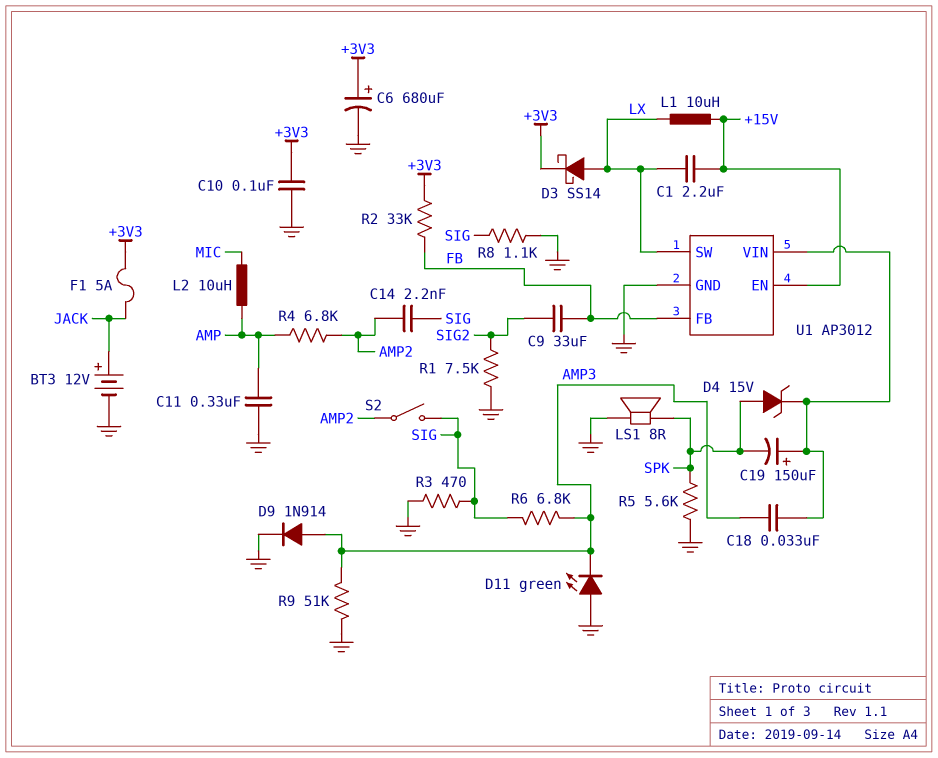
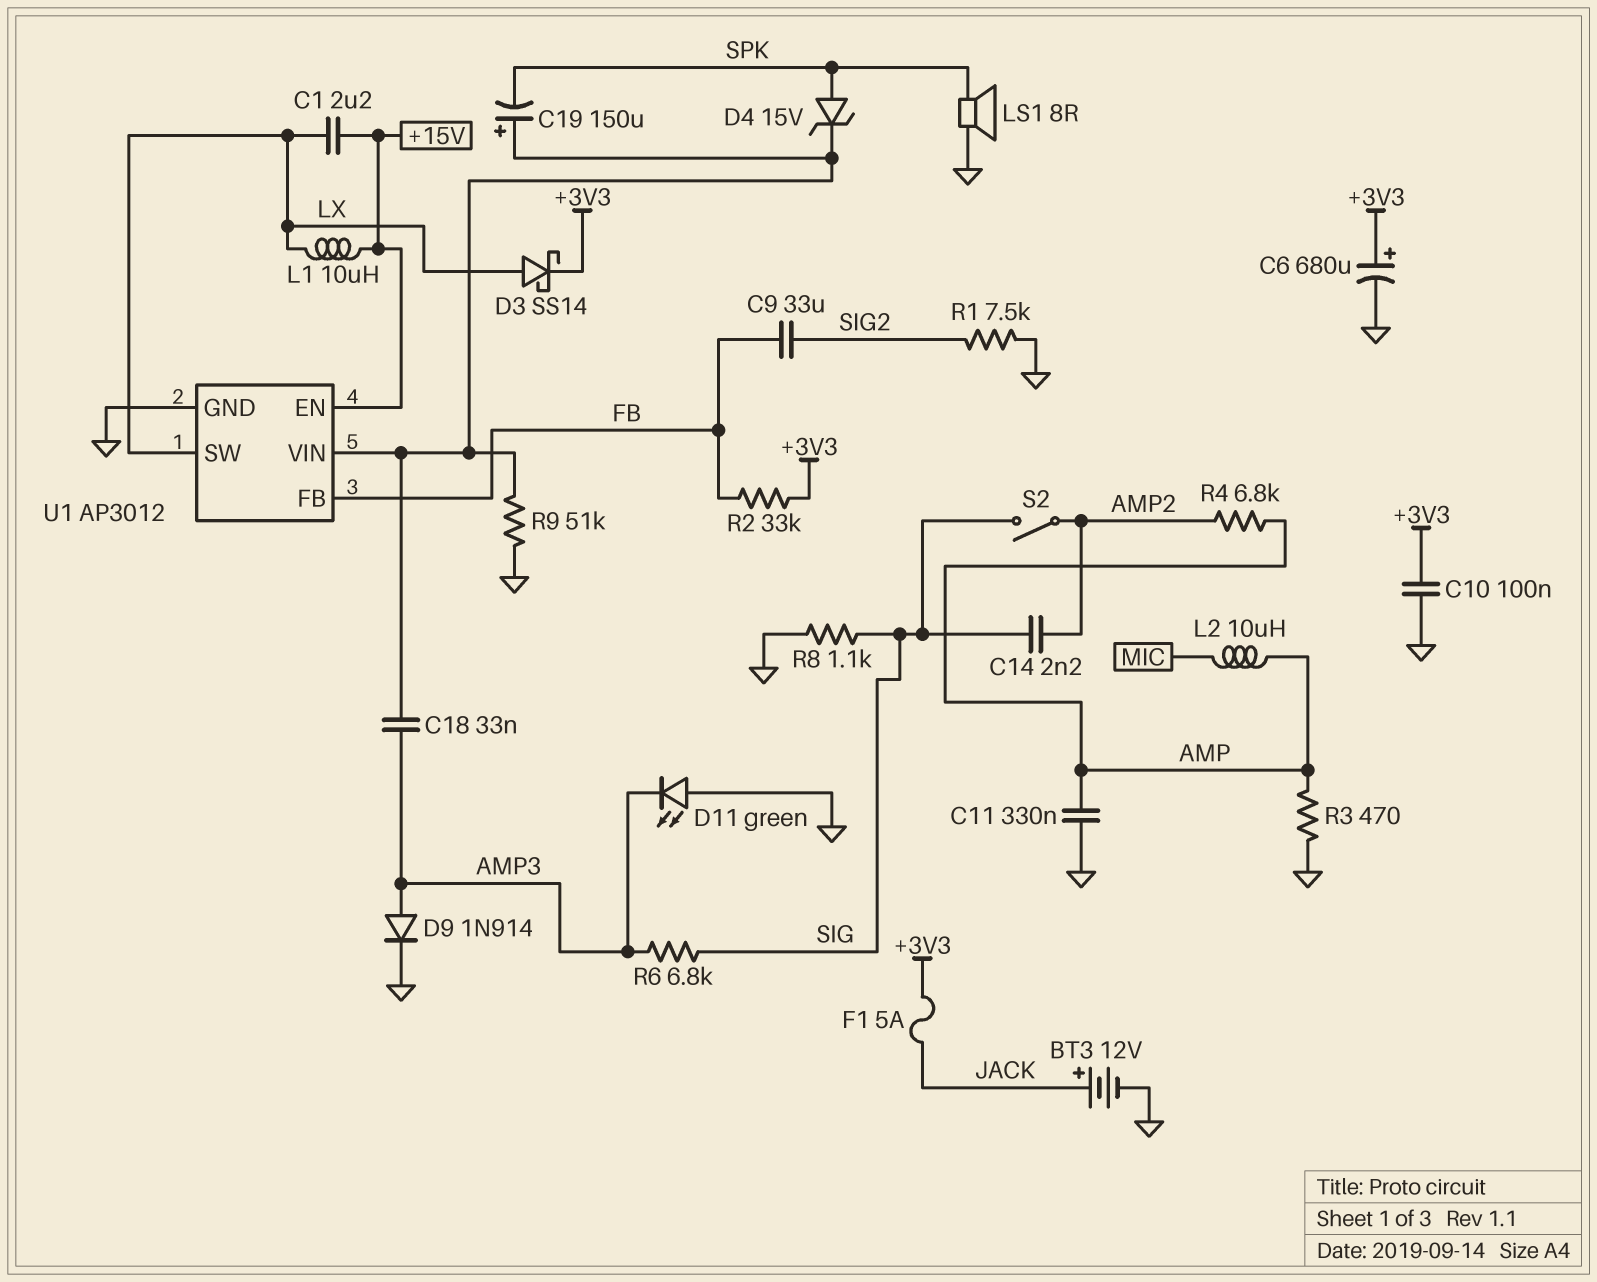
R3: 470 (GND, SIG) -> 470 (AMP, GND)
R5: 5.6k (GND, SPK) -> none
R9: 51k (AMP3, GND) -> 51k (GND, U1/VIN)

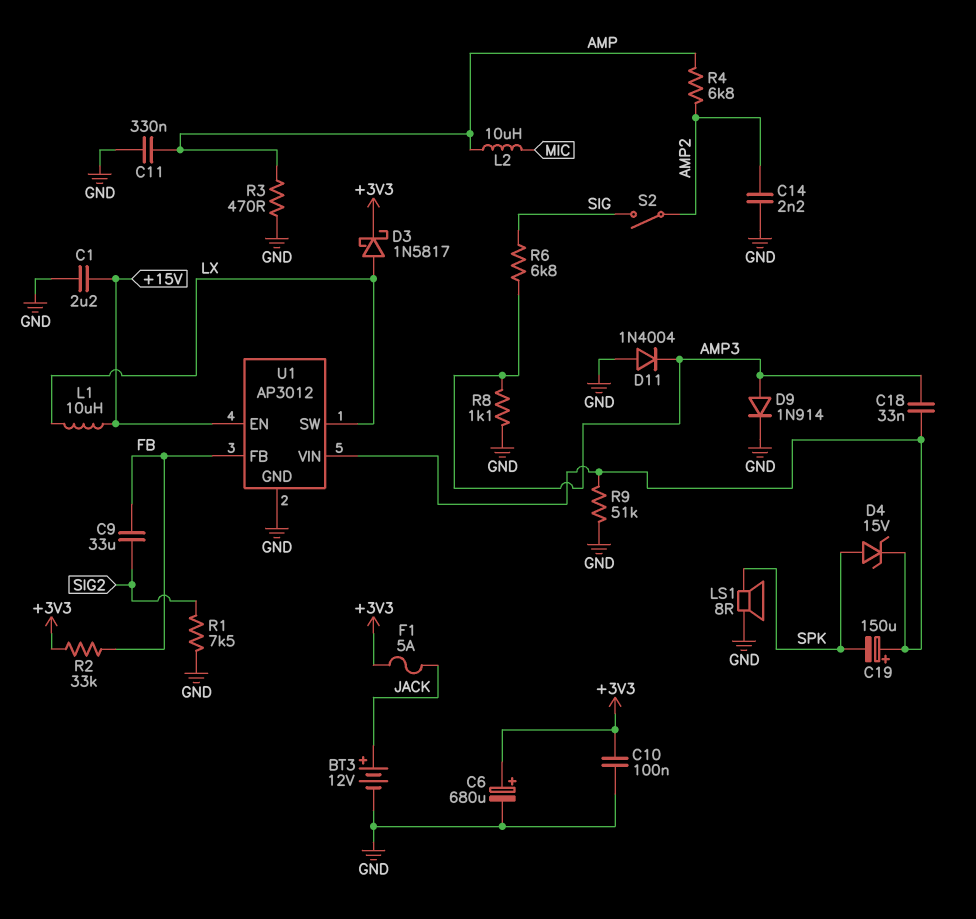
C1: 2.2uF (+15V, LX) -> 2.2uF (+15V, GND)
C14: 2.2nF (AMP2, SIG) -> 2.2nF (AMP2, GND)
D3: schottky SS14 (A LX, K +3V3) -> schottky 1N5817 (A LX, K +3V3)
D11: LED green (A GND, K AMP3) -> diode 1N4004 (A GND, K AMP3)
R8: 1.1k (GND, SIG) -> 1.1k (AMP3, GND)

